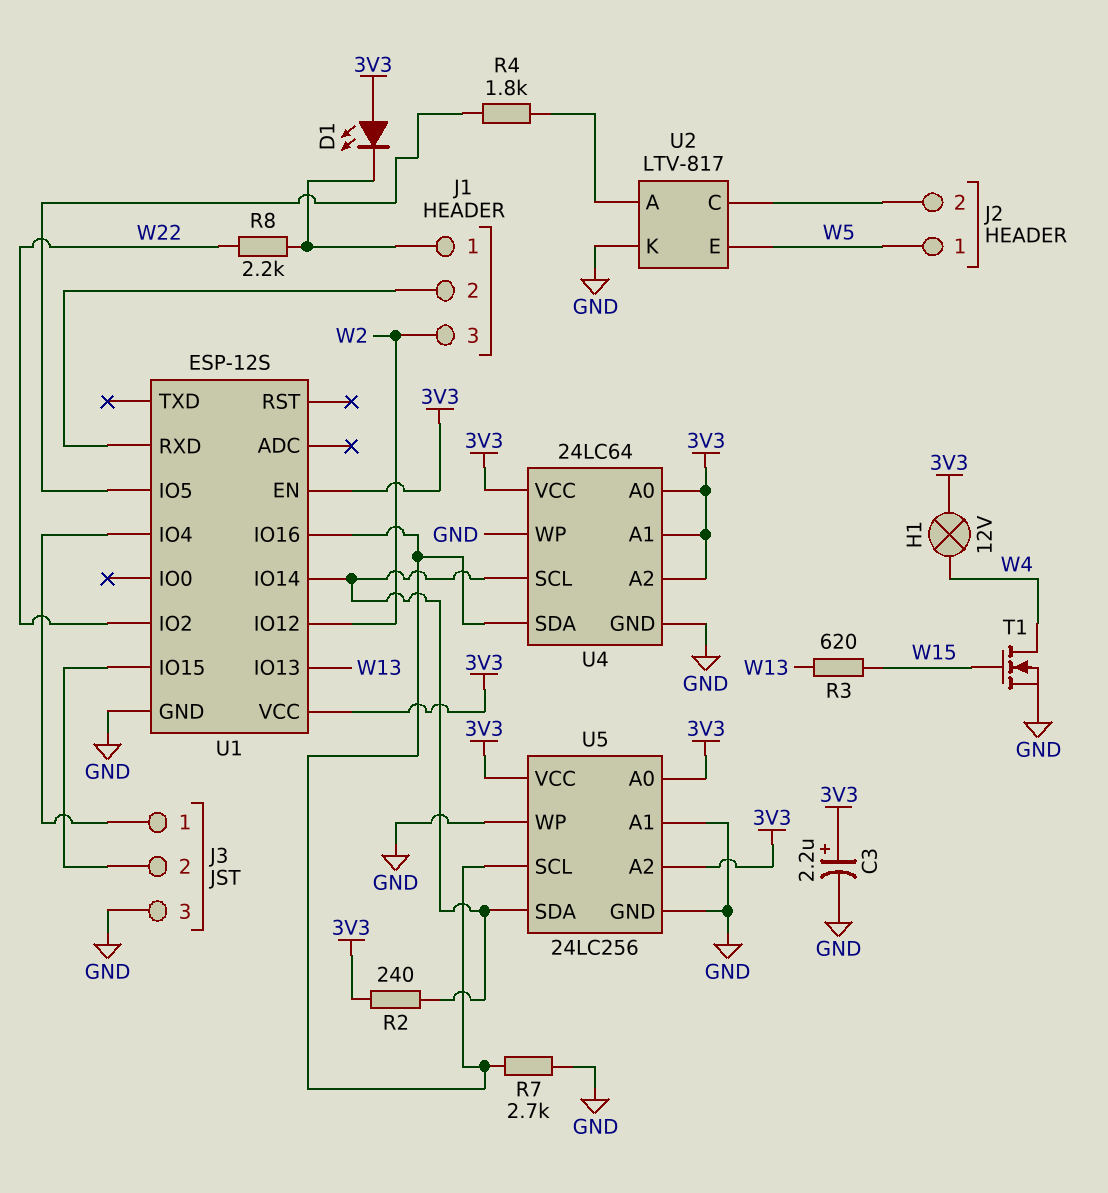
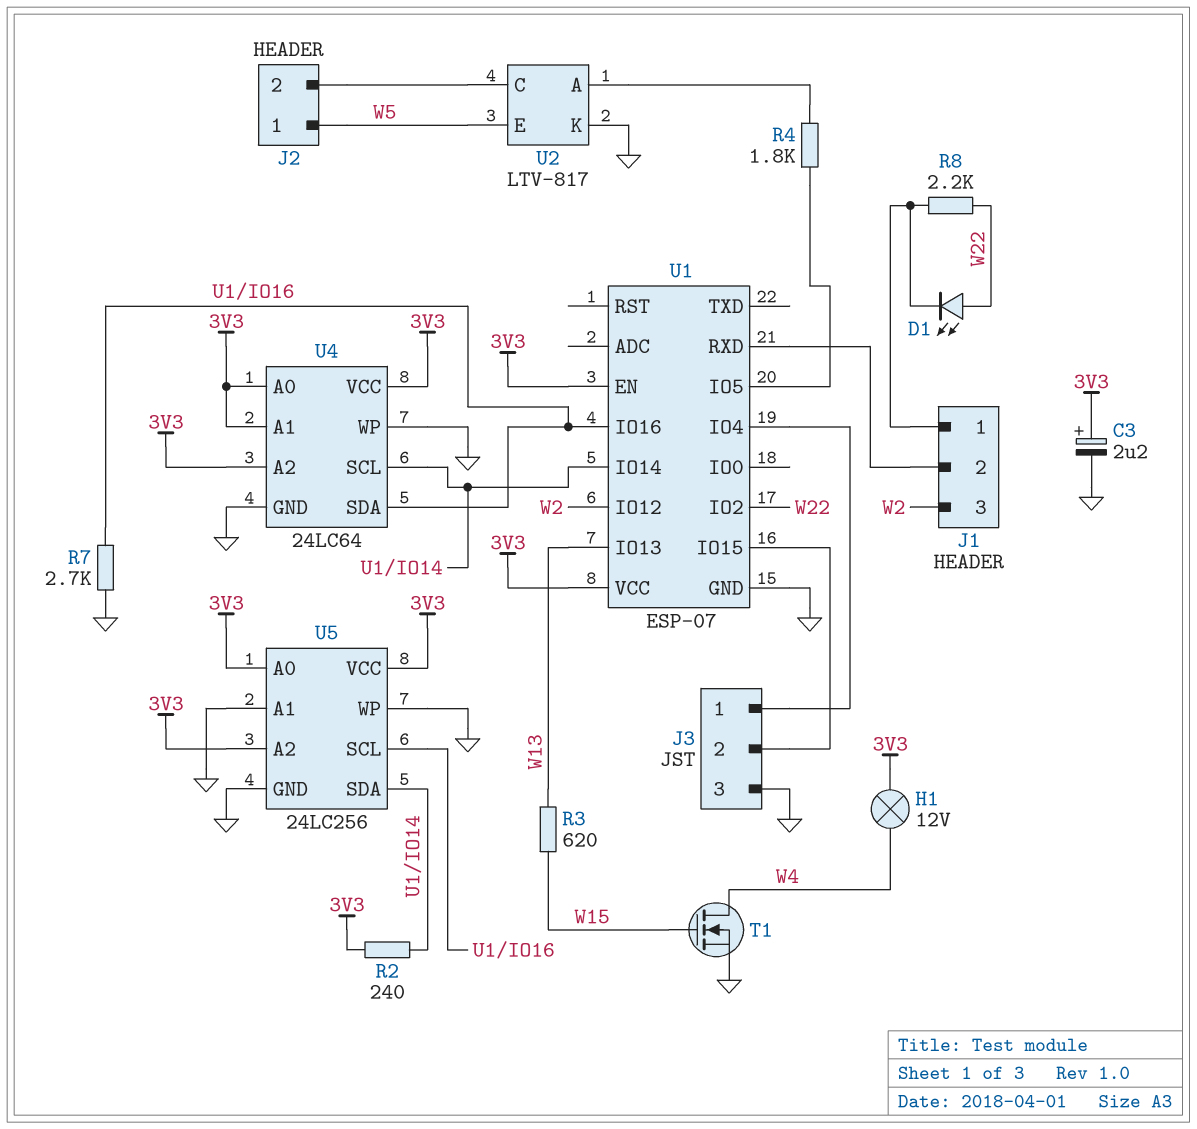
D1: LED (A 3V3, K J1/1) -> LED (A W22, K J1/1)
U1: ESP-12S -> ESP-07

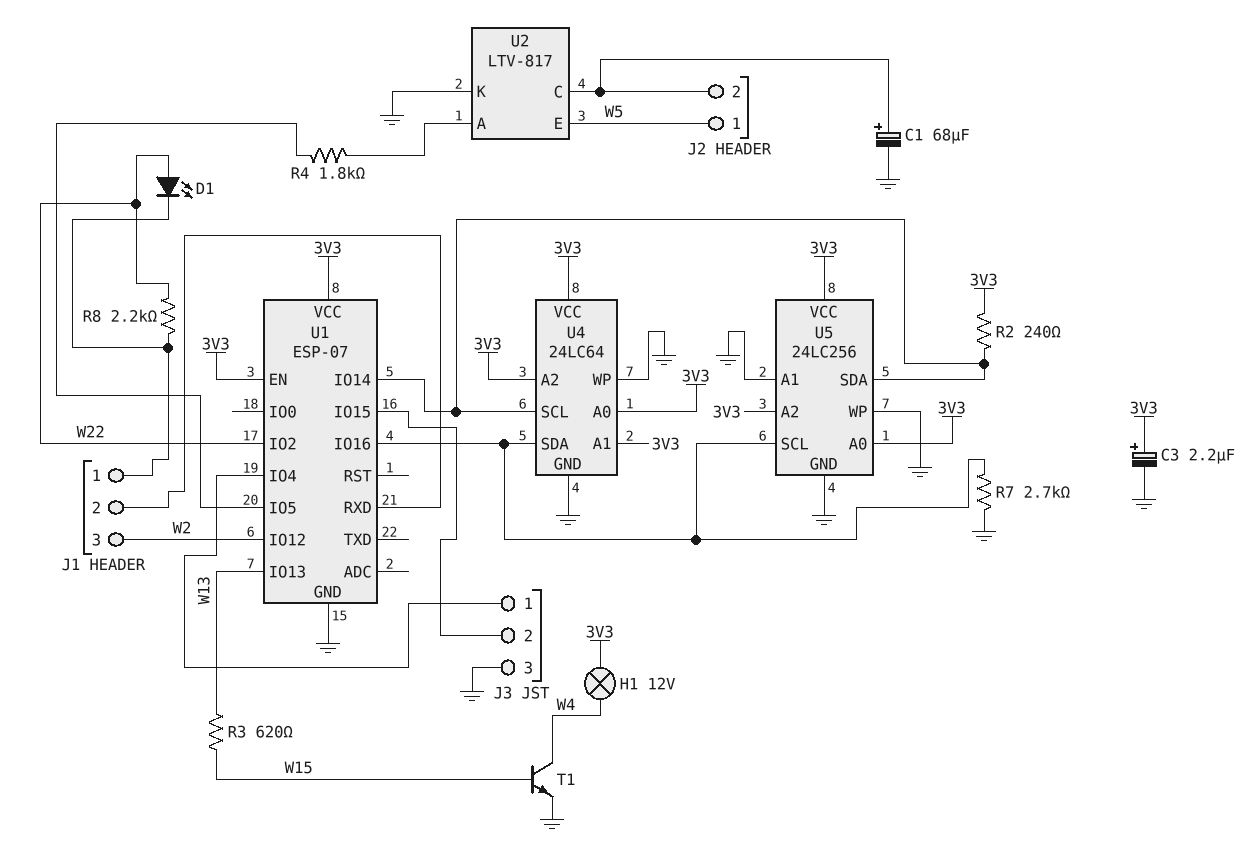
C1: none -> 68uF (plus J2/2, minus GND)
T1: NMOS (G W15, D W4, S GND) -> NPN (B W15, C W4, E GND)

